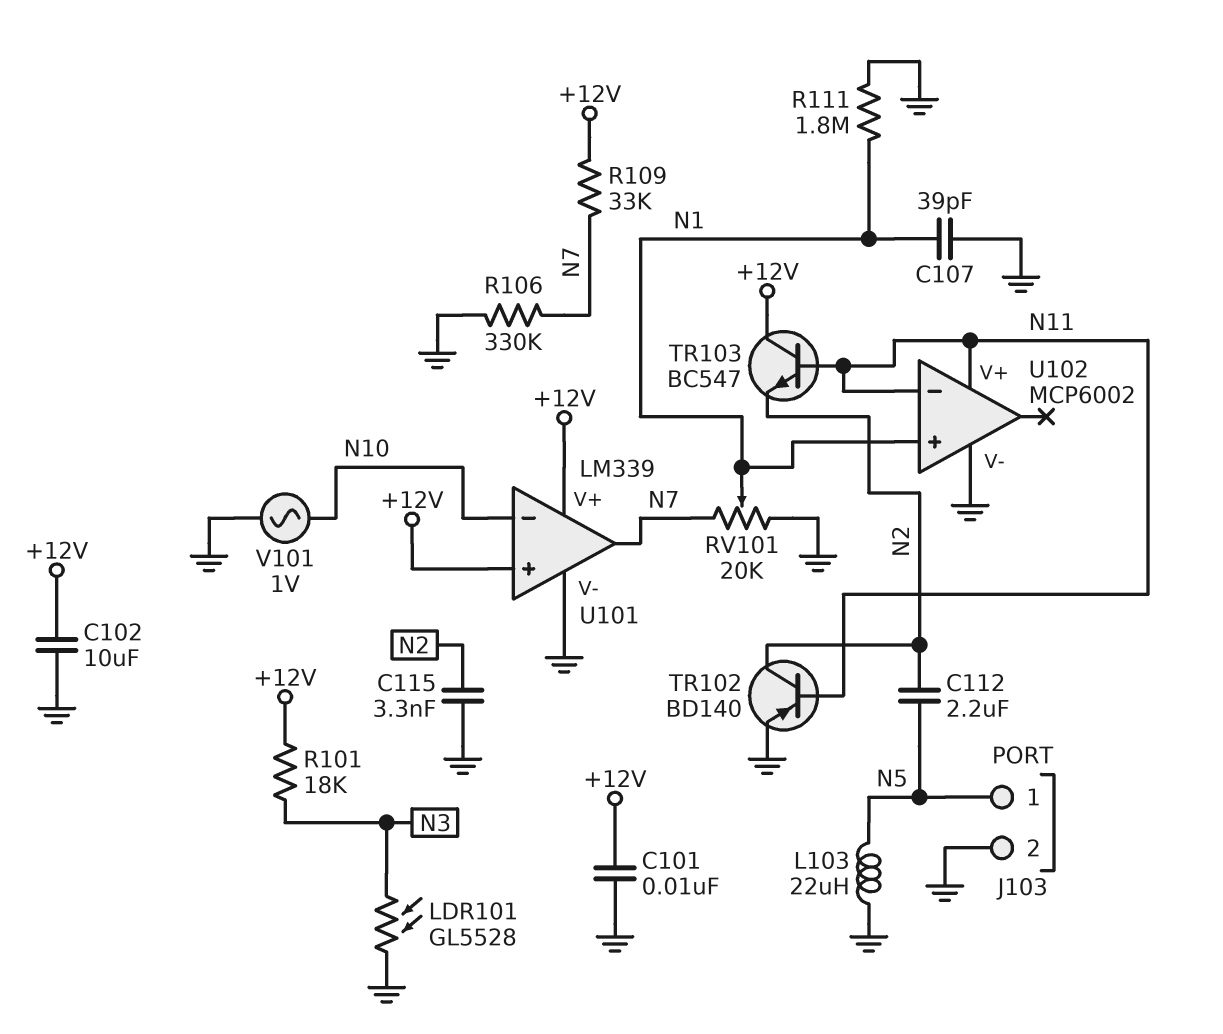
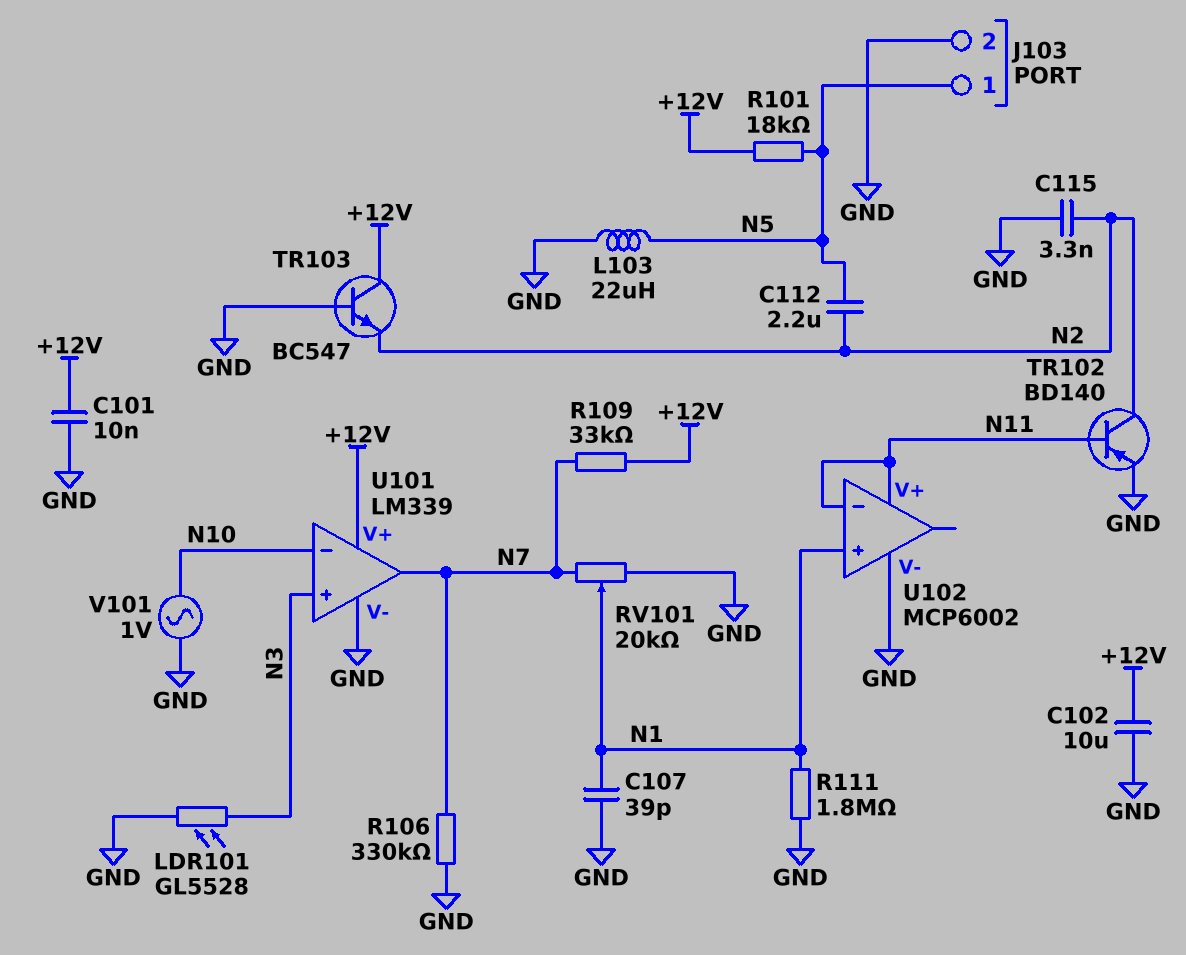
R101: 18k (+12V, N3) -> 18k (+12V, N5)
TR103: NPN BC547 (B N11, C +12V, E N2) -> NPN BC547 (B GND, C +12V, E N2)
U101 pin in+: +12V -> N3

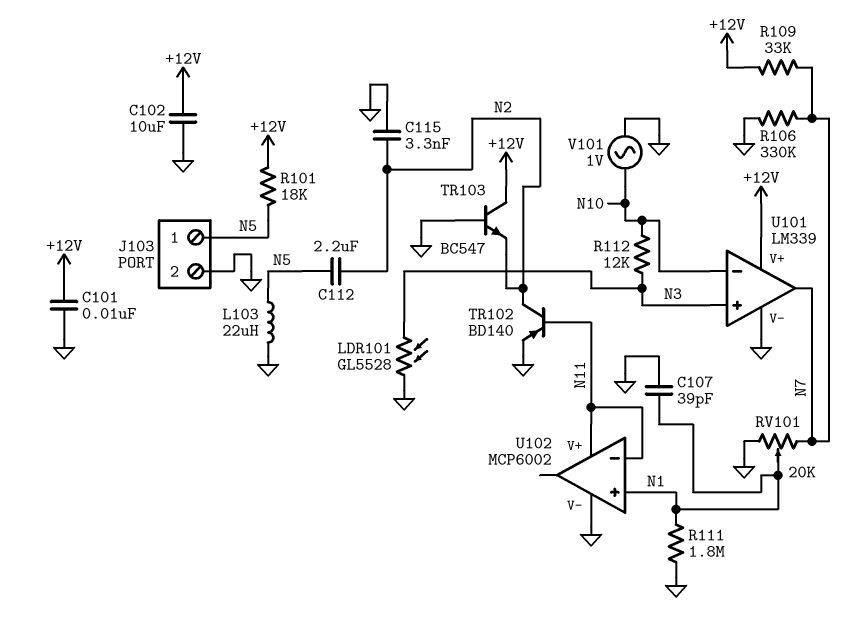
R112: none -> 12k (N3, N10)

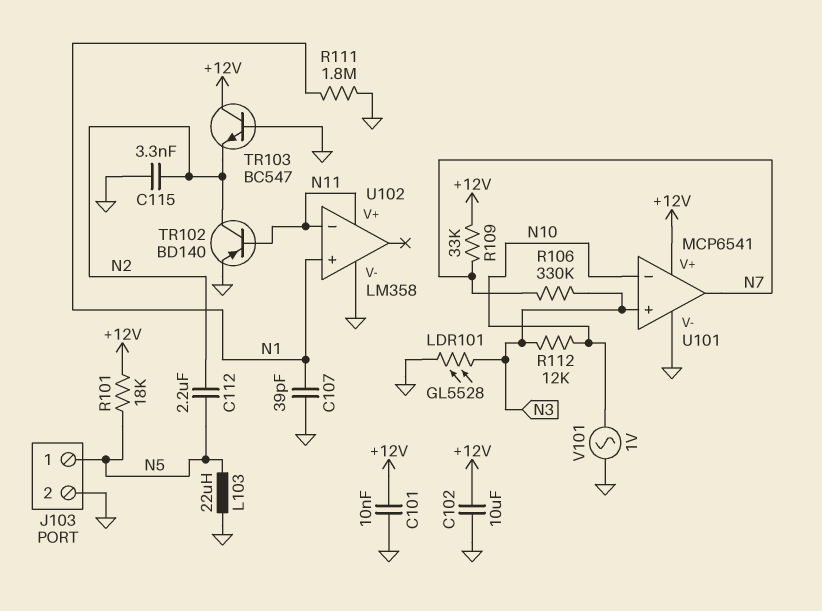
R106: 330k (GND, N7) -> 330k (N3, N7)
RV101: 20k (GND, N7, wiper N1) -> none
U101: LM339 -> MCP6541
U102: MCP6002 -> LM358

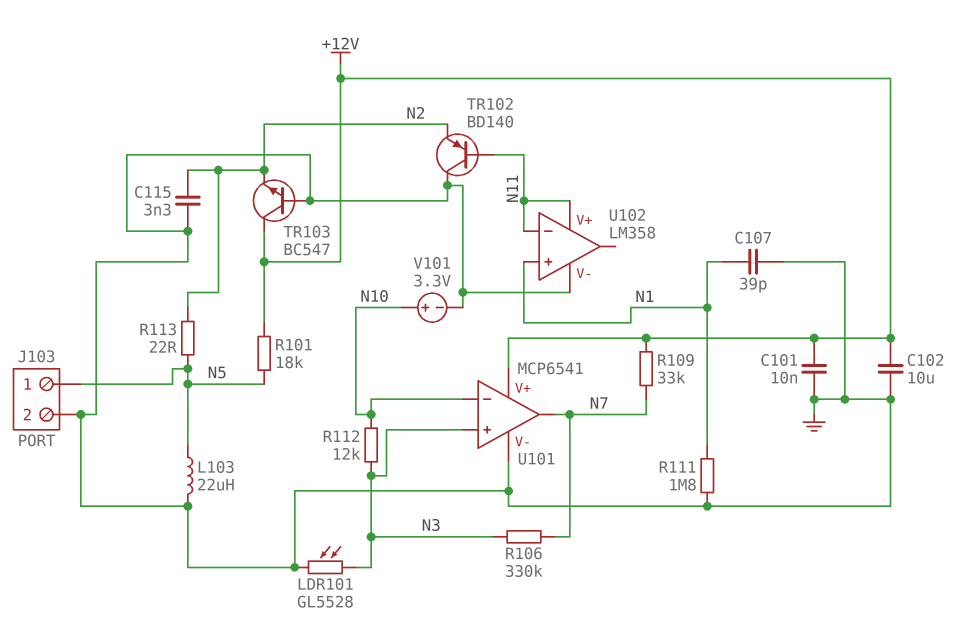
C112: 2.2uF (N2, N5) -> none
R113: none -> 22 (N2, N5)
TR102: PNP BD140 (B N11, C N2, E GND) -> PNP BD140 (B N11, C GND, E N2)
V101: AC 1V (GND, N10) -> 3.3V (plus N10, minus GND)

